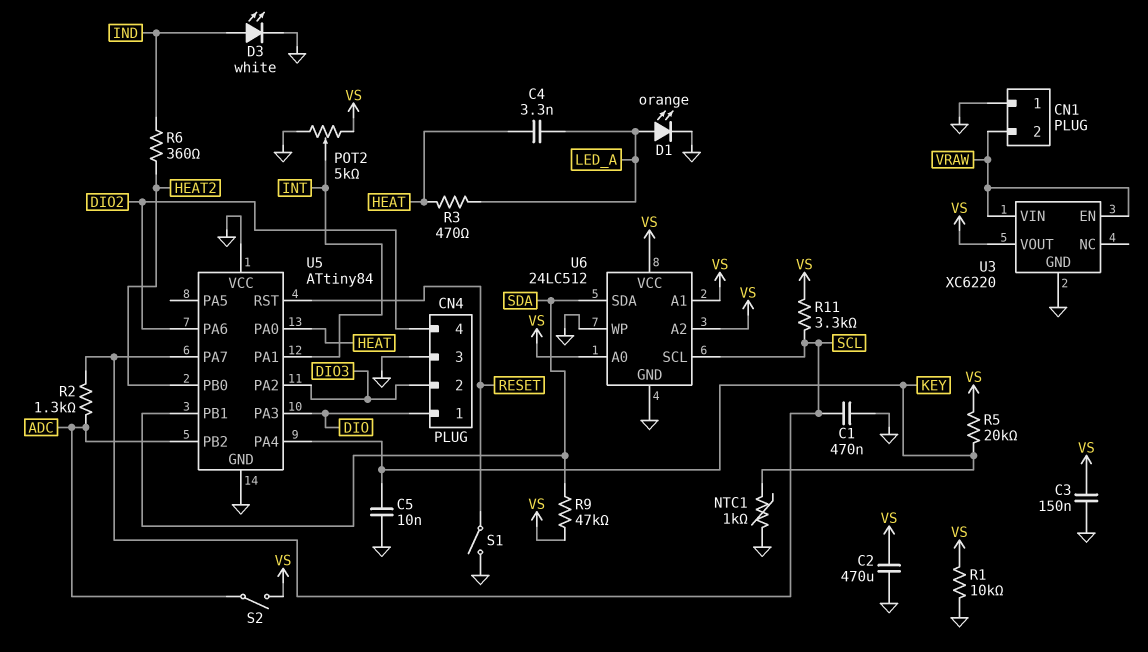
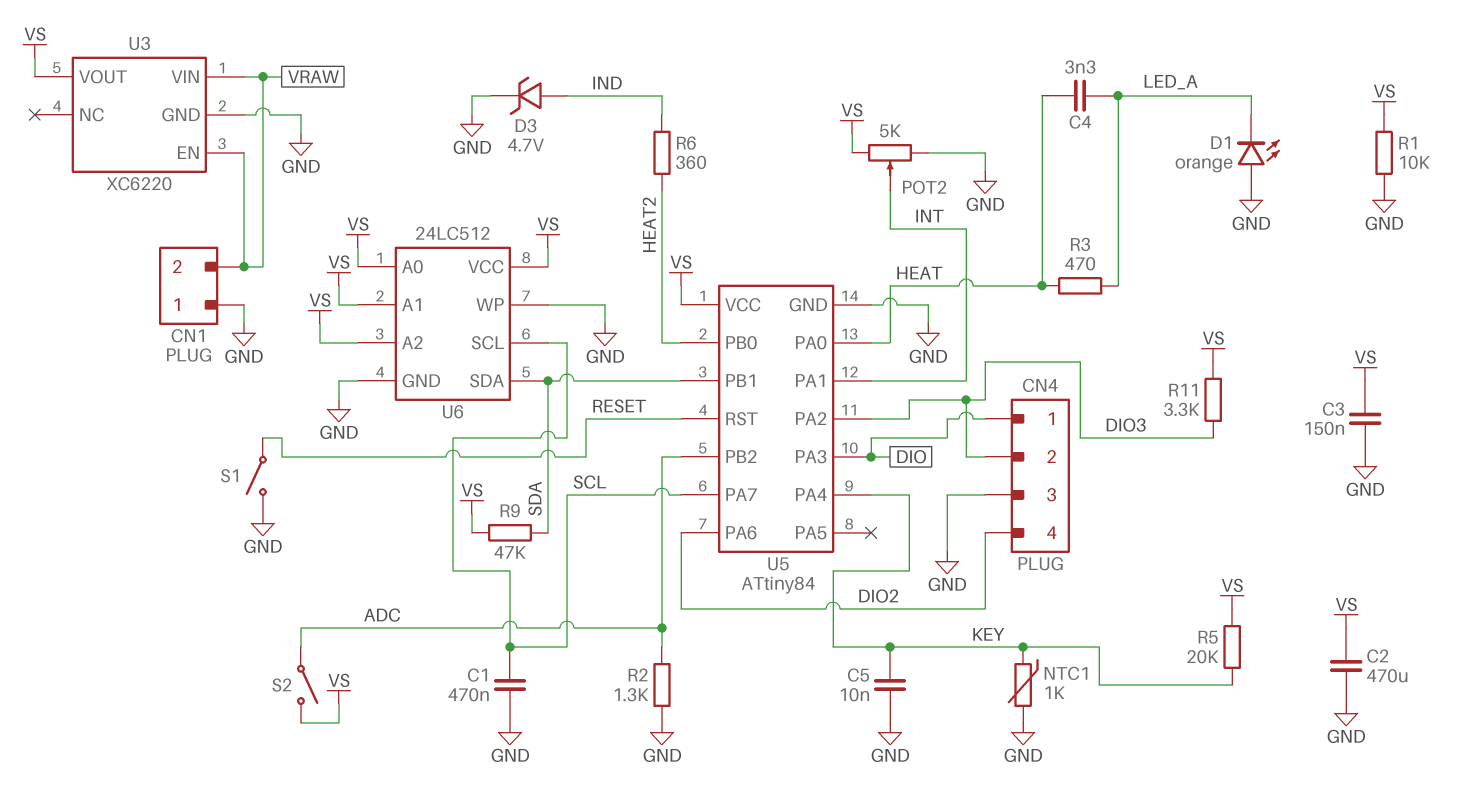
D1: LED orange (A LED_A, K GND) -> LED orange (A GND, K LED_A)
D3: LED white (A IND, K GND) -> zener 4.7V (A IND, K GND)
R2: 1.3k (ADC, SCL) -> 1.3k (ADC, GND)
R11: 3.3k (SCL, VS) -> 3.3k (DIO3, VS)
U5 pin VCC: GND -> VS

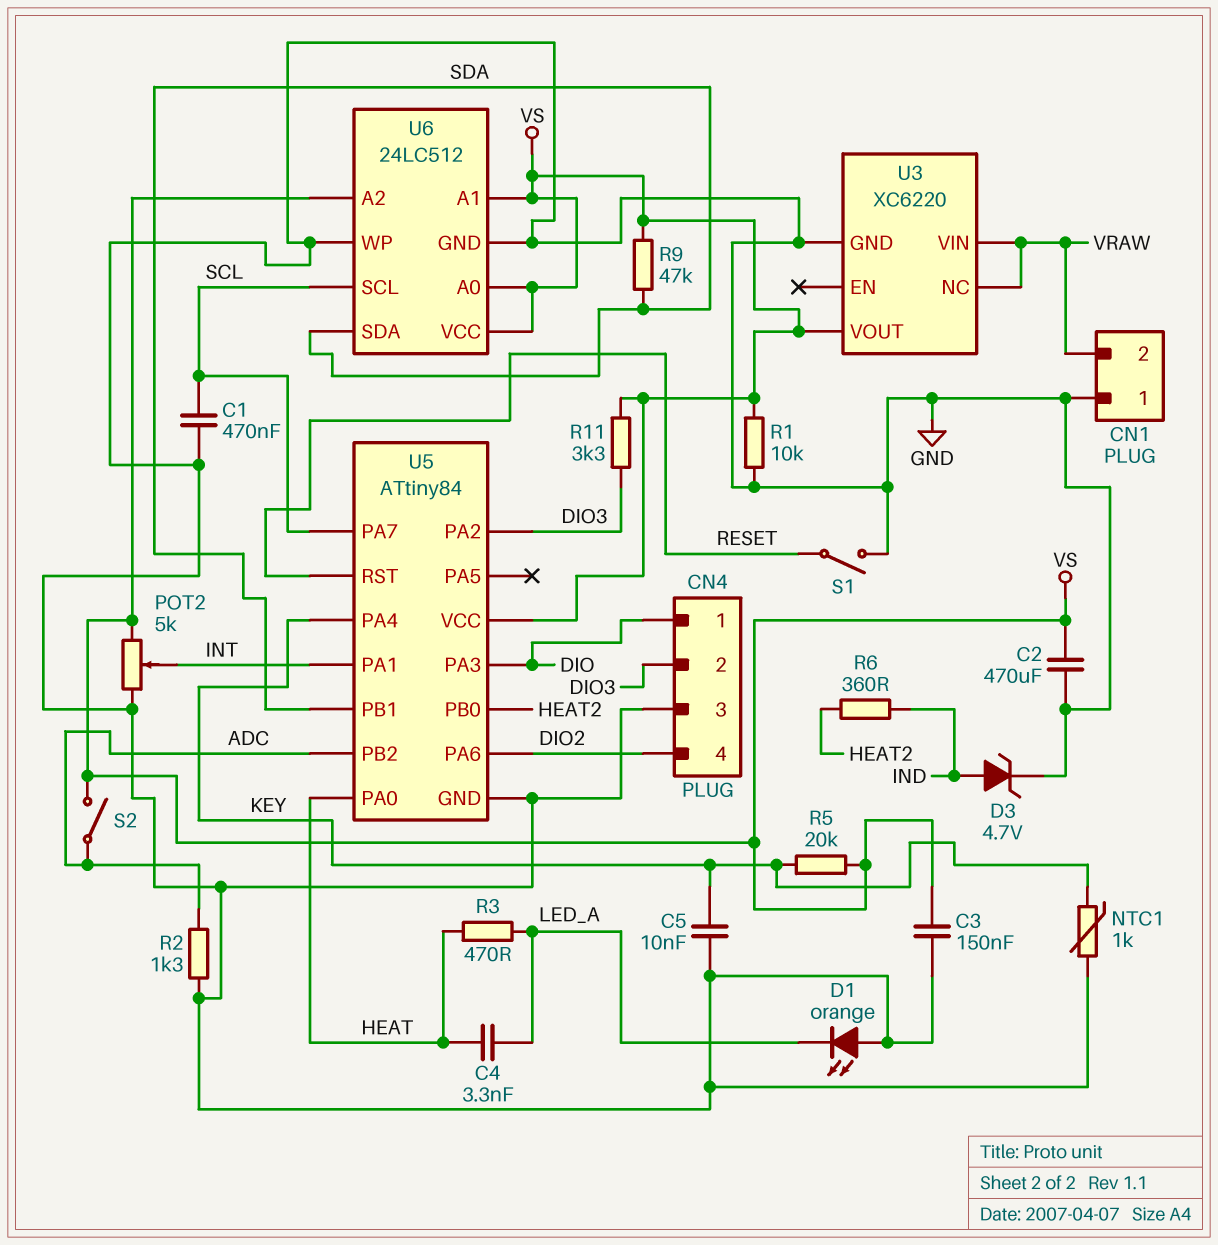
U3 pin EN: VRAW -> none
U3 pin NC: none -> VRAW

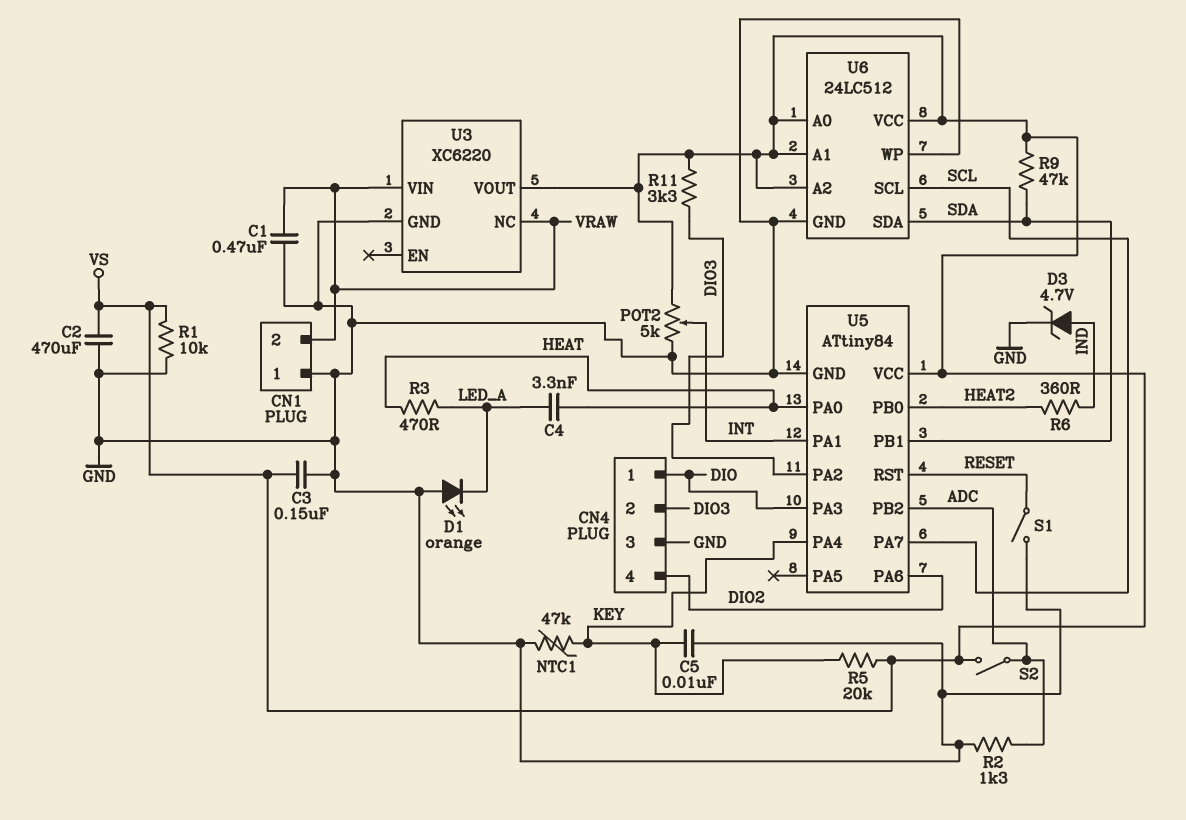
C1: 470nF (GND, SCL) -> 470nF (GND, VRAW)
NTC1: 1k (GND, KEY) -> 47k (GND, KEY)

